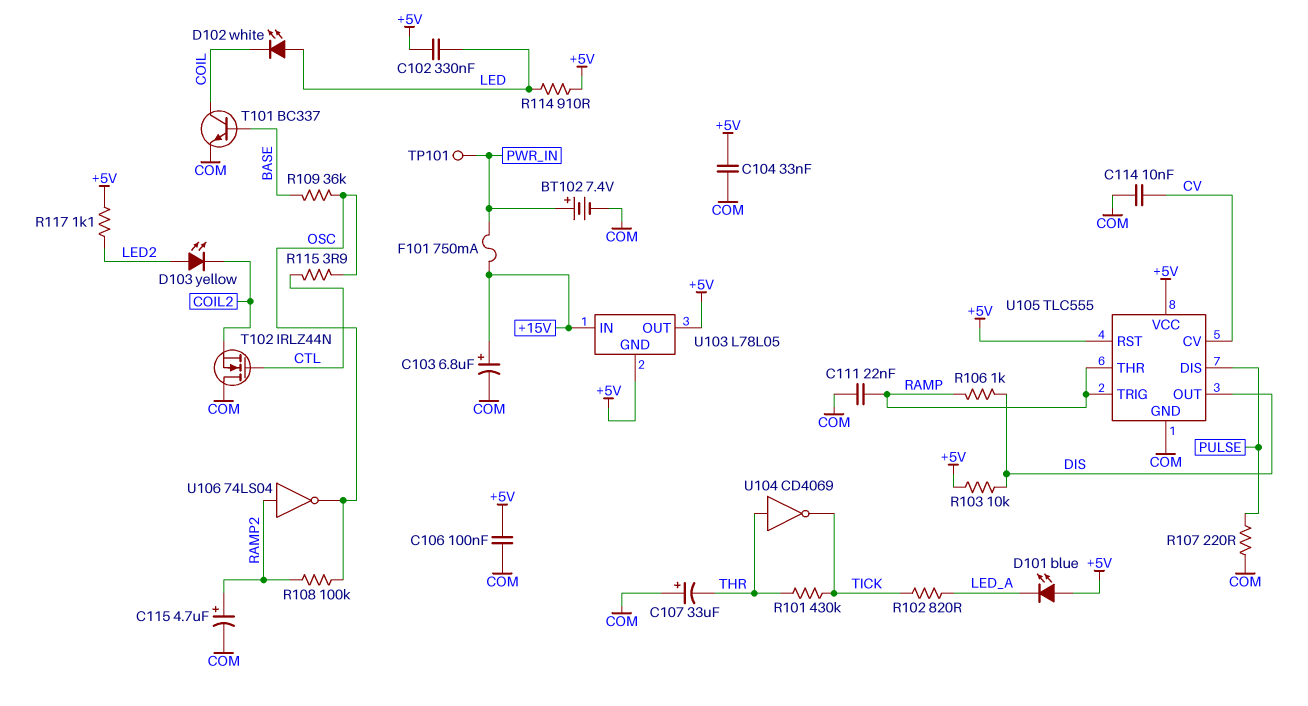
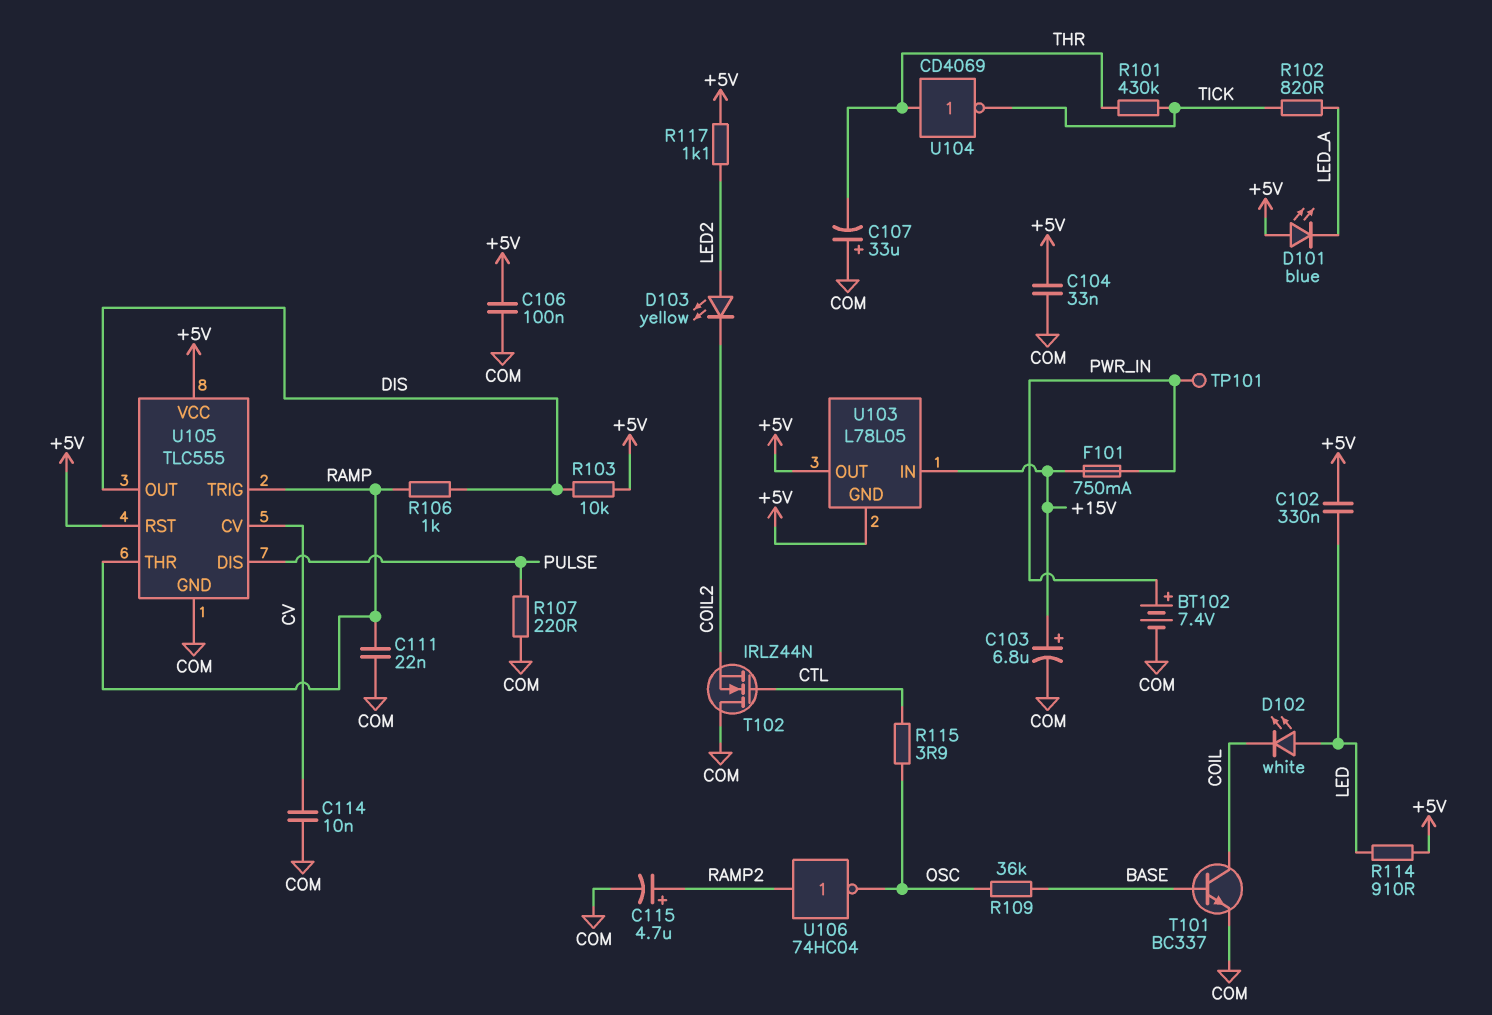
R108: 100k (OSC, RAMP2) -> none
U106: NOT 74LS04 (in RAMP2, out OSC) -> NOT 74HC04 (in RAMP2, out OSC)

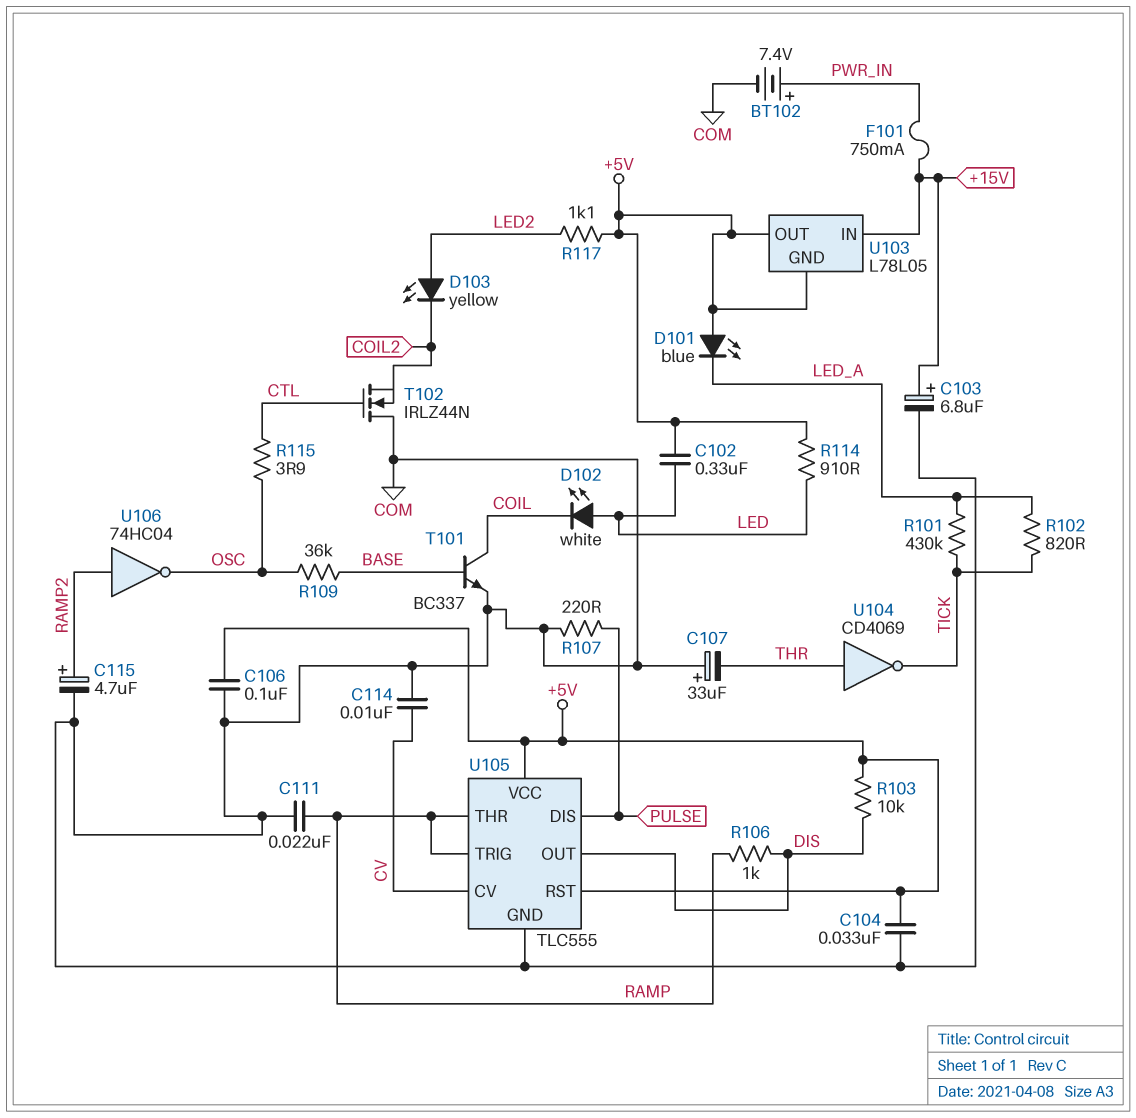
R101: 430k (THR, TICK) -> 430k (LED_A, TICK)
TP101: test point (PWR_IN) -> none

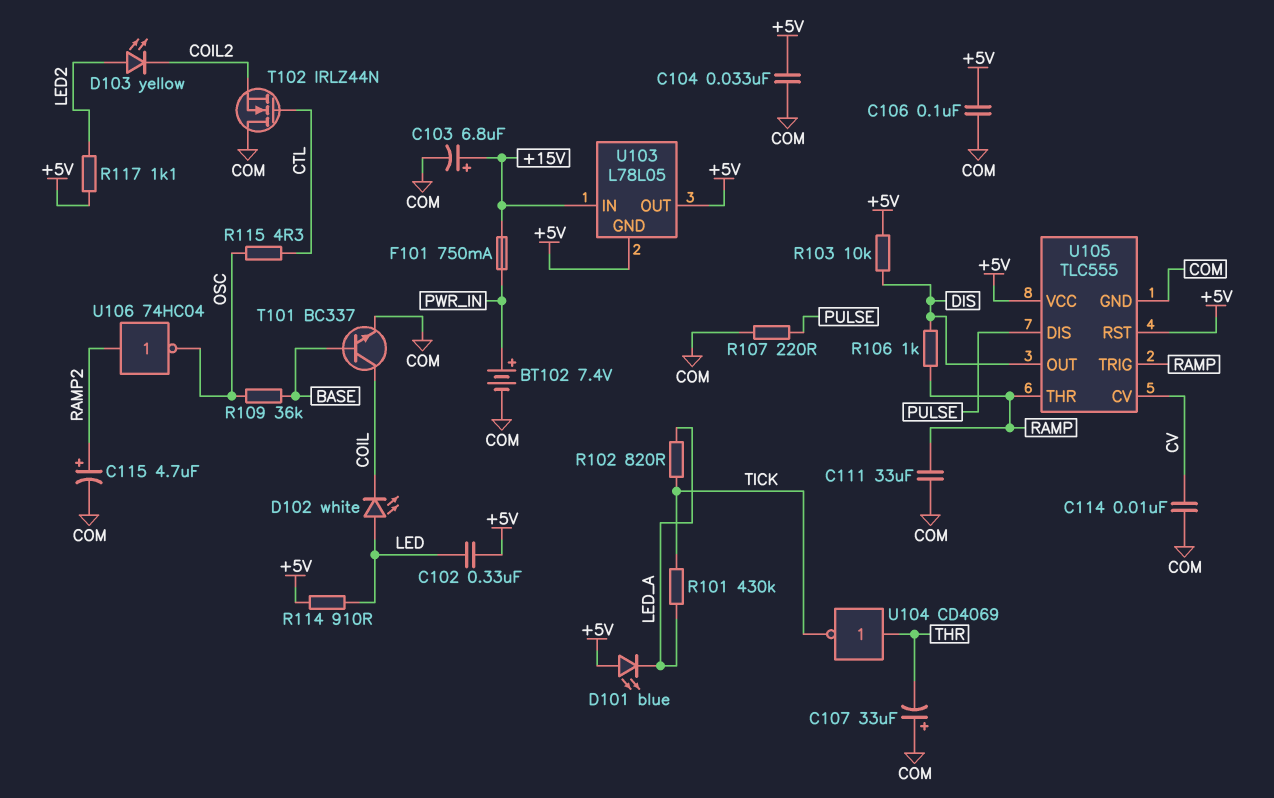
C111: 22nF (COM, RAMP) -> 33uF (COM, RAMP)
R115: 3.9 (CTL, OSC) -> 4.3 (CTL, OSC)

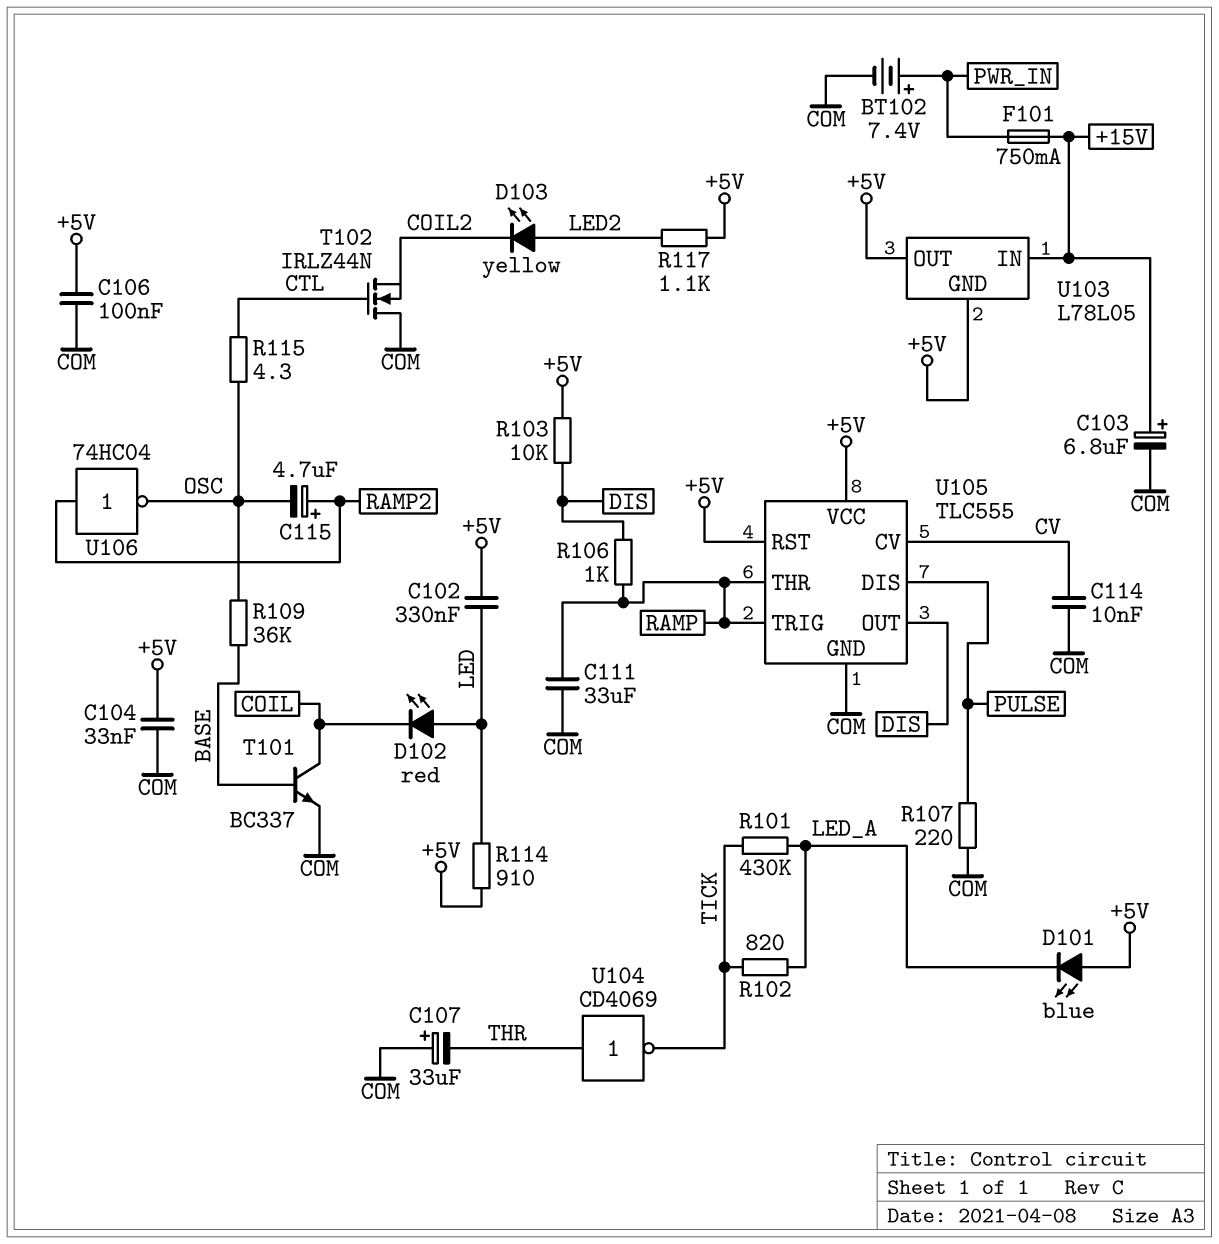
C115: 4.7uF (plus RAMP2, minus COM) -> 4.7uF (plus RAMP2, minus OSC)
D102: LED white (A LED, K COIL) -> LED red (A LED, K COIL)

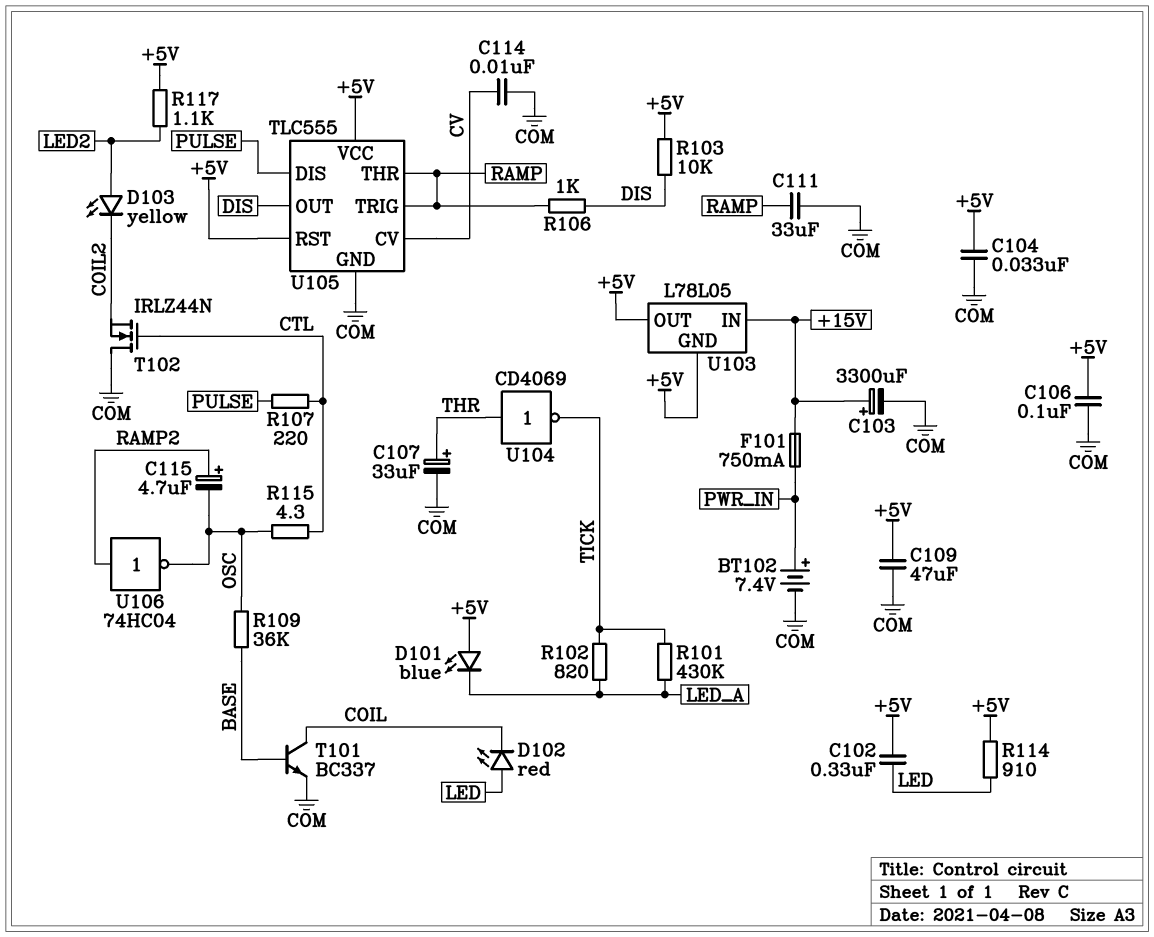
C103: 6.8uF (plus +15V, minus COM) -> 3300uF (plus +15V, minus COM)
C107: 33uF (plus COM, minus THR) -> 33uF (plus THR, minus COM)
C109: none -> 47uF (+5V, COM)
R107: 220 (COM, PULSE) -> 220 (CTL, PULSE)

